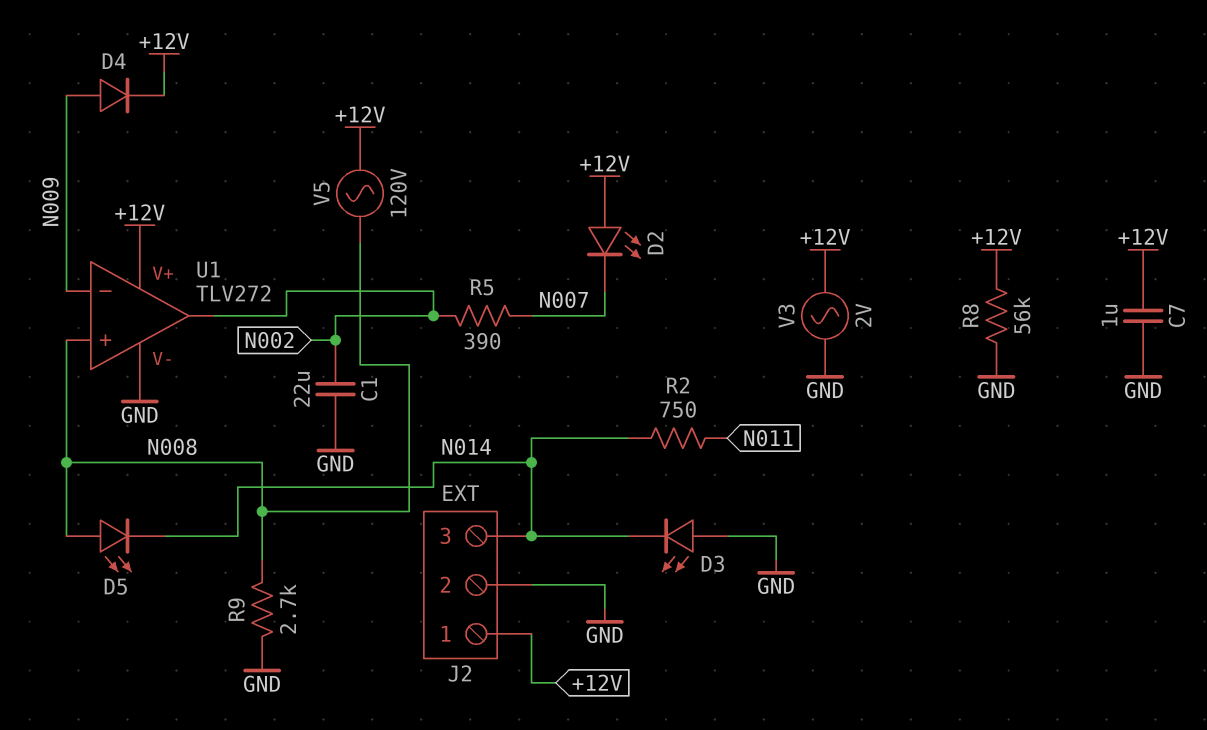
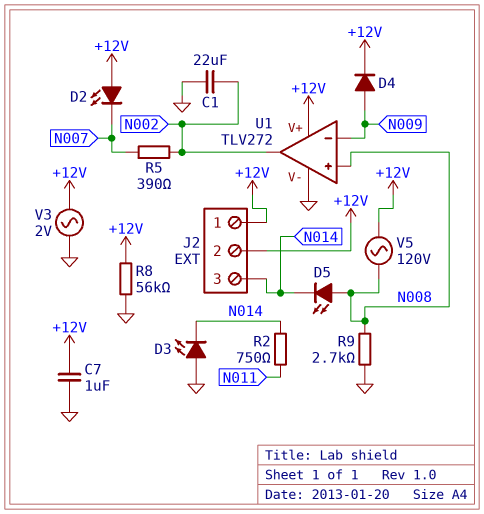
J2 pin 2: GND -> +12V

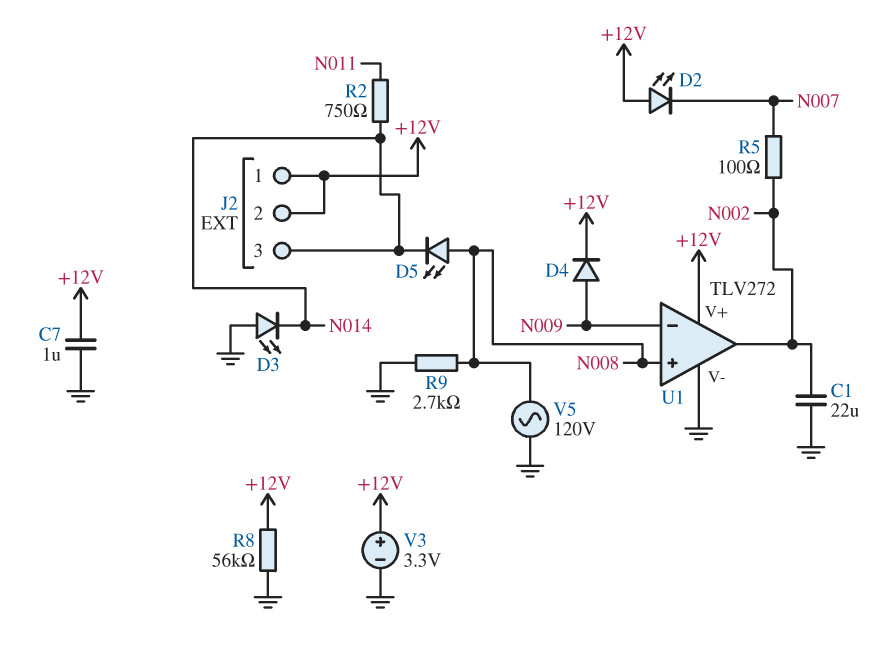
R5: 390 (N002, N007) -> 100 (N002, N007)
V3: AC 2V (+12V, GND) -> 3.3V (plus +12V, minus GND)
V5: AC 120V (+12V, N008) -> AC 120V (GND, N008)

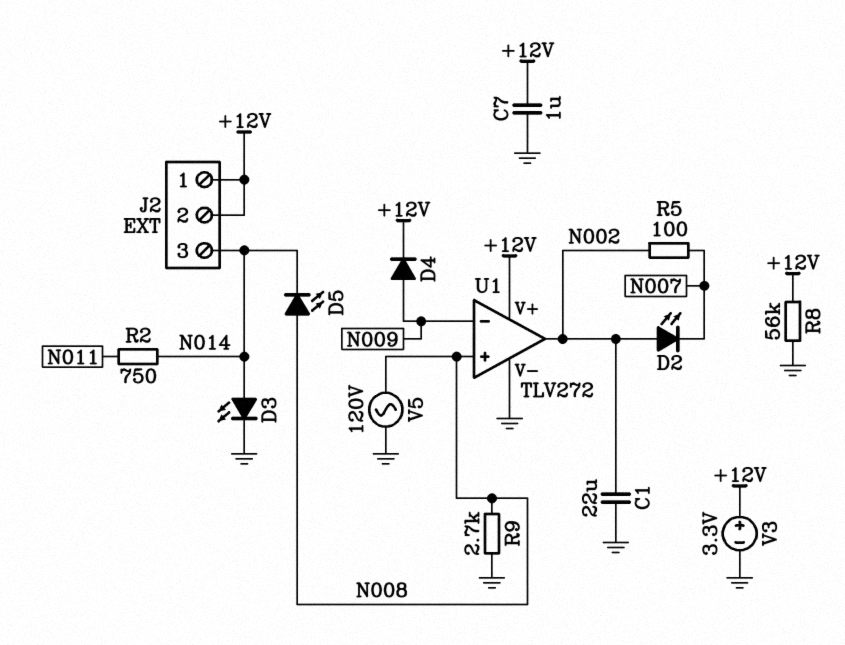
D2: LED (A +12V, K N007) -> LED (A N002, K N007)
D3: LED (A GND, K N014) -> LED (A N014, K GND)

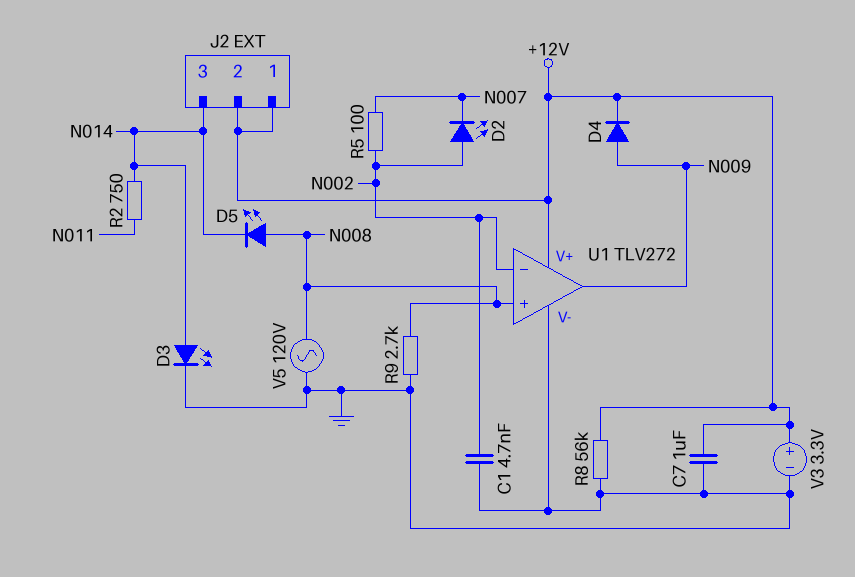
C1: 22uF (GND, N002) -> 4.7nF (GND, N002)
U1 pin in-: N009 -> N002
U1 pin out: N002 -> N009

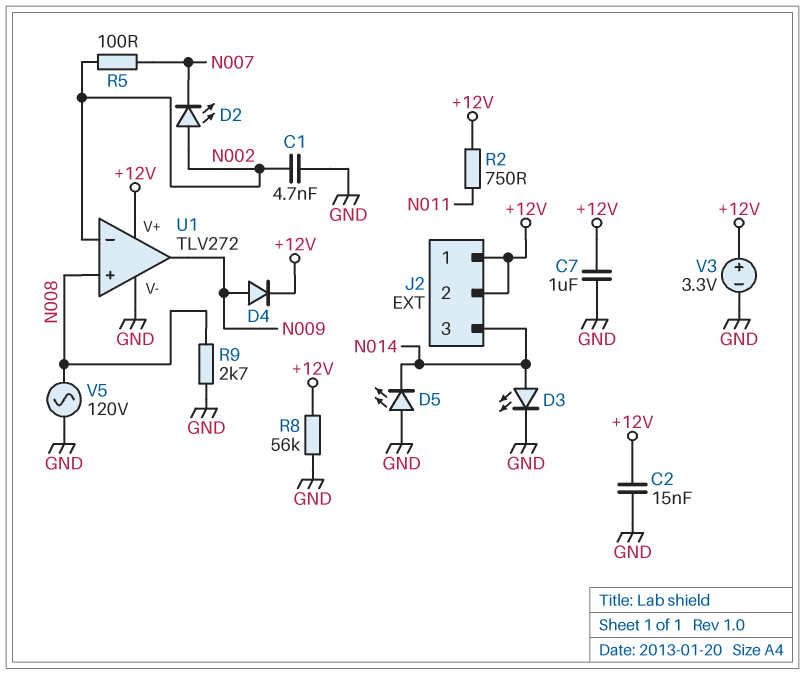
C2: none -> 15nF (+12V, GND)
D5: LED (A N008, K N014) -> LED (A GND, K N014)
R2: 750 (N011, N014) -> 750 (+12V, N011)

